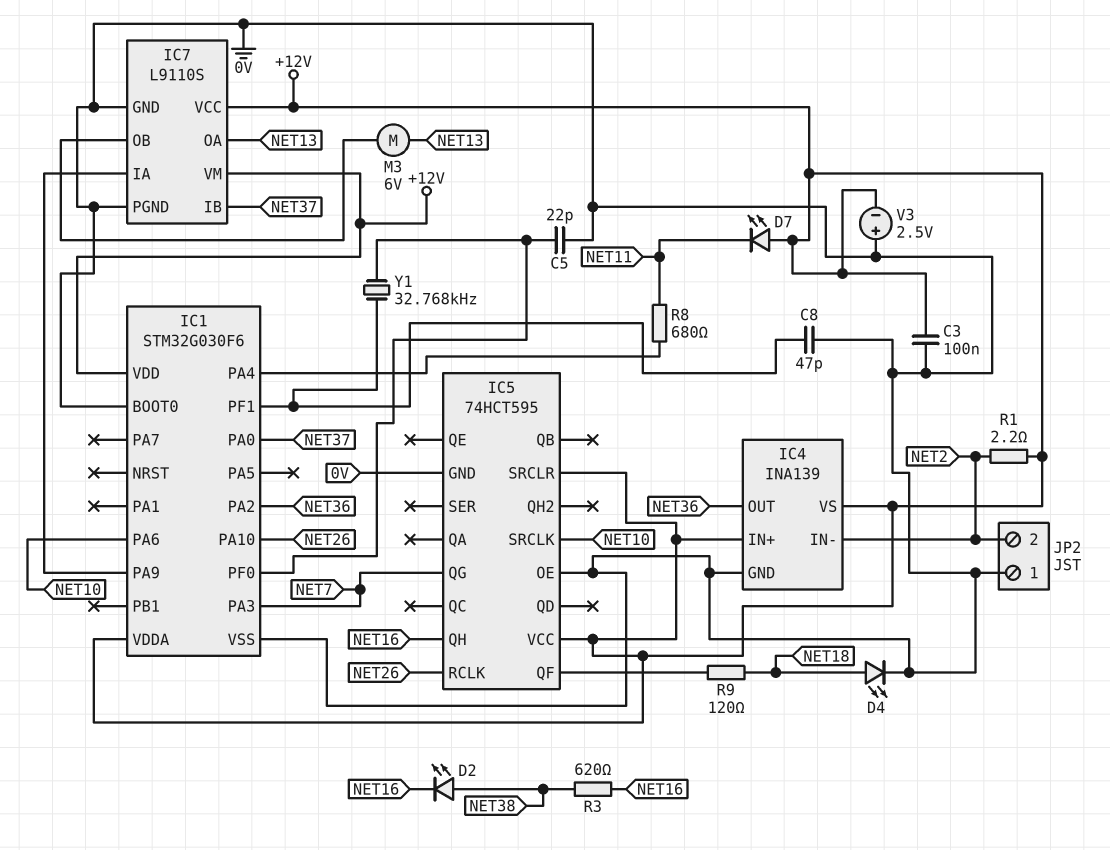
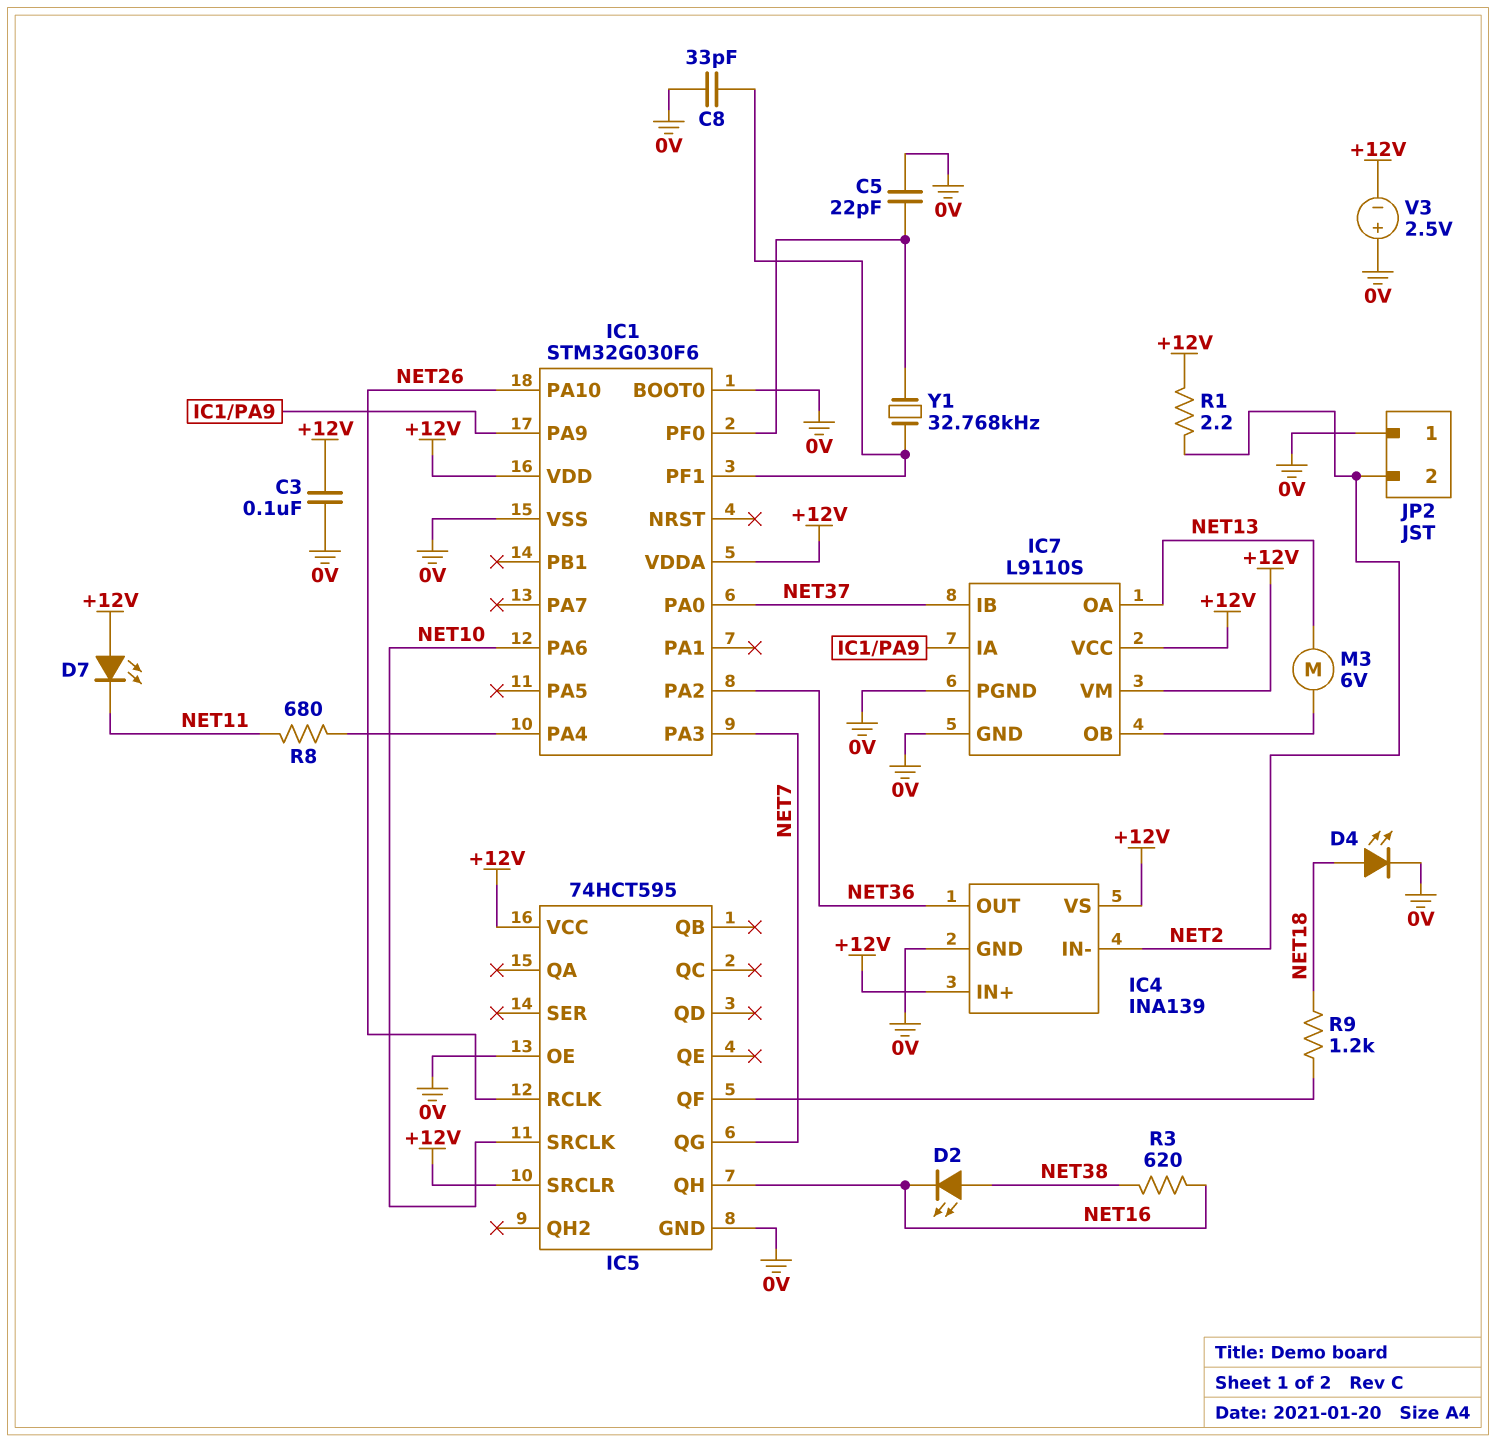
C8: 47pF (0V, IC1/PF1) -> 33pF (0V, IC1/PF1)
R9: 120 (IC5/QF, NET18) -> 1.2k (IC5/QF, NET18)

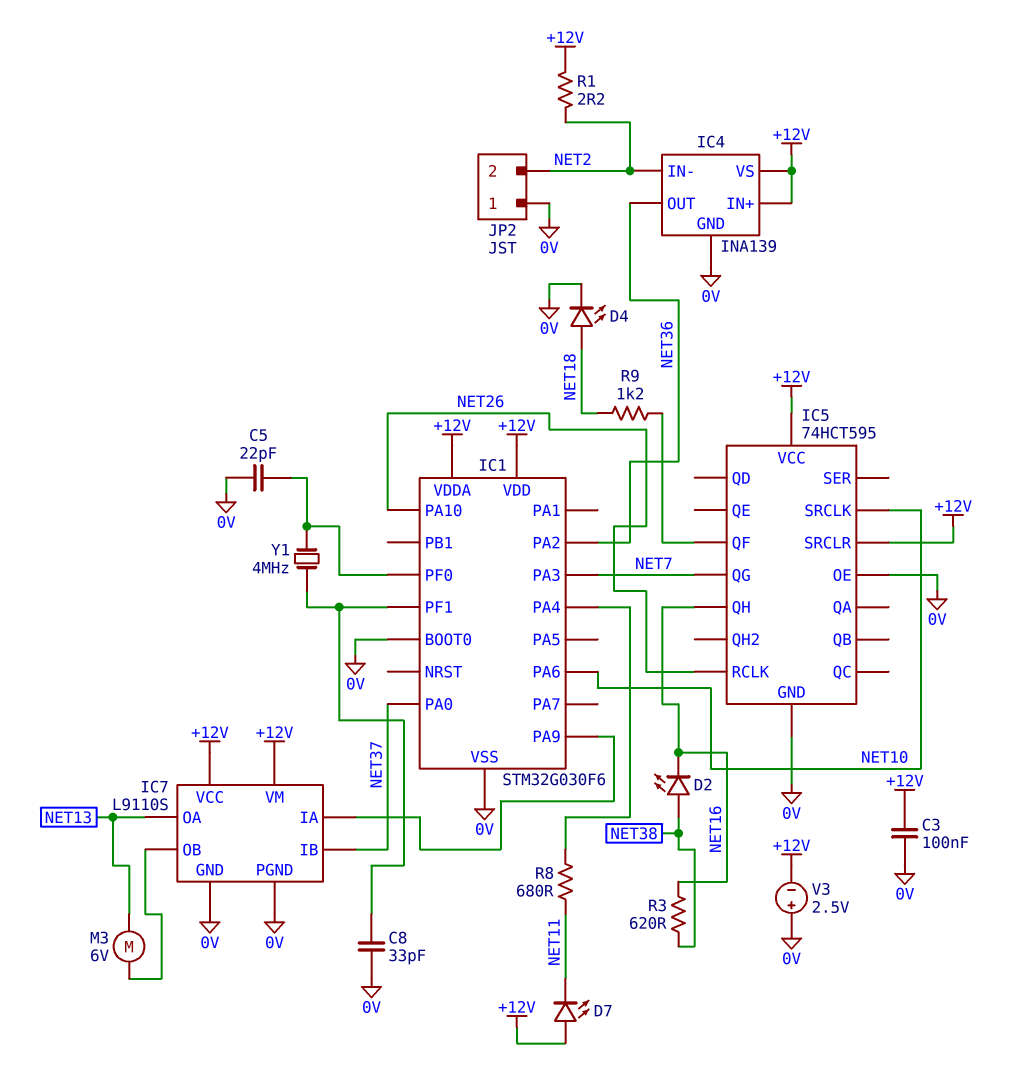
Y1: 32.768kHz (IC1/PF0, IC1/PF1) -> 4MHz (IC1/PF0, IC1/PF1)

